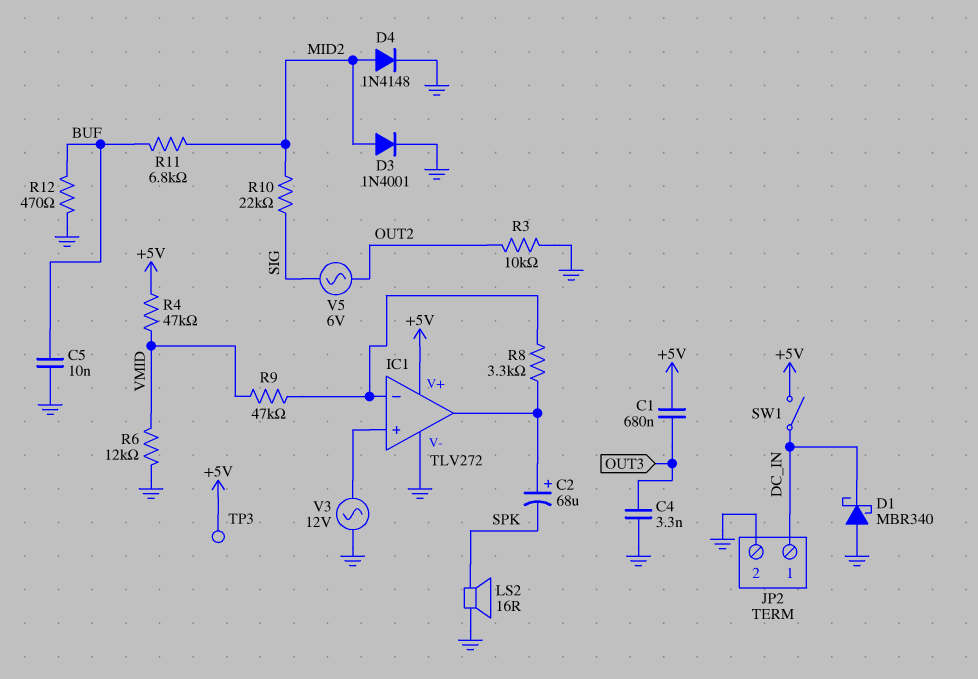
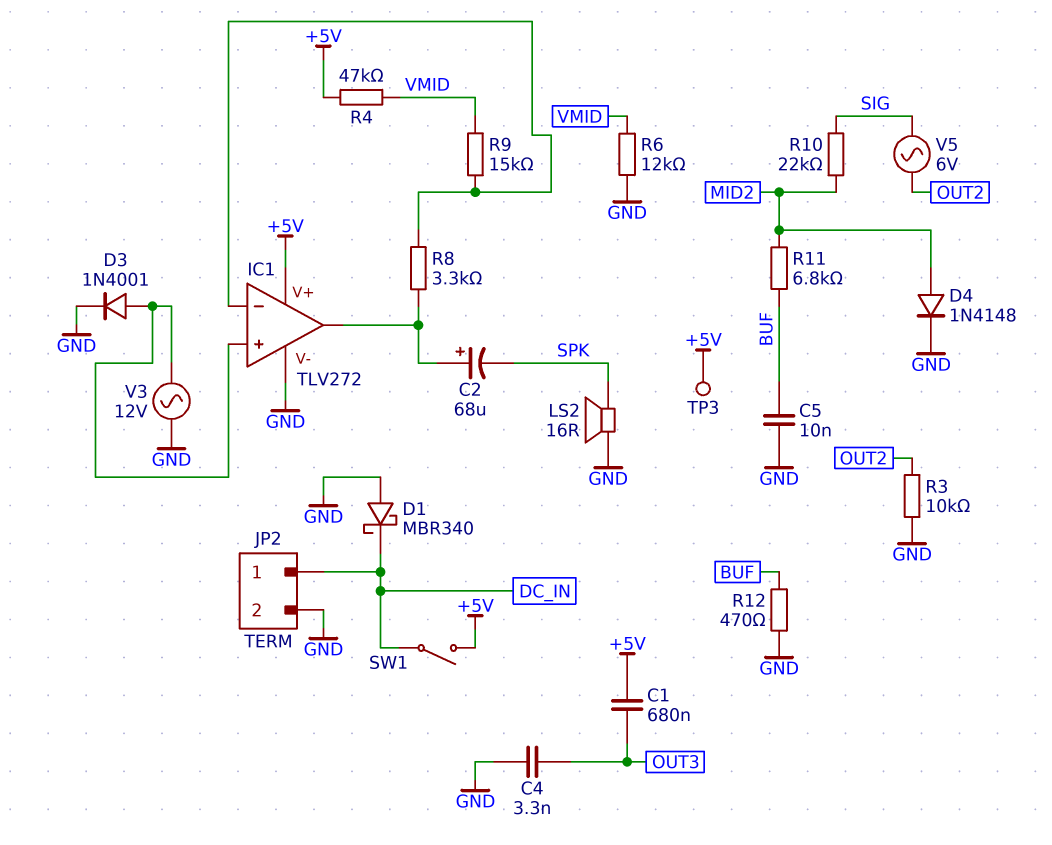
D3: diode 1N4001 (A MID2, K GND) -> diode 1N4001 (A IC1/in+, K GND)
R9: 47k (IC1/in-, VMID) -> 15k (IC1/in-, VMID)

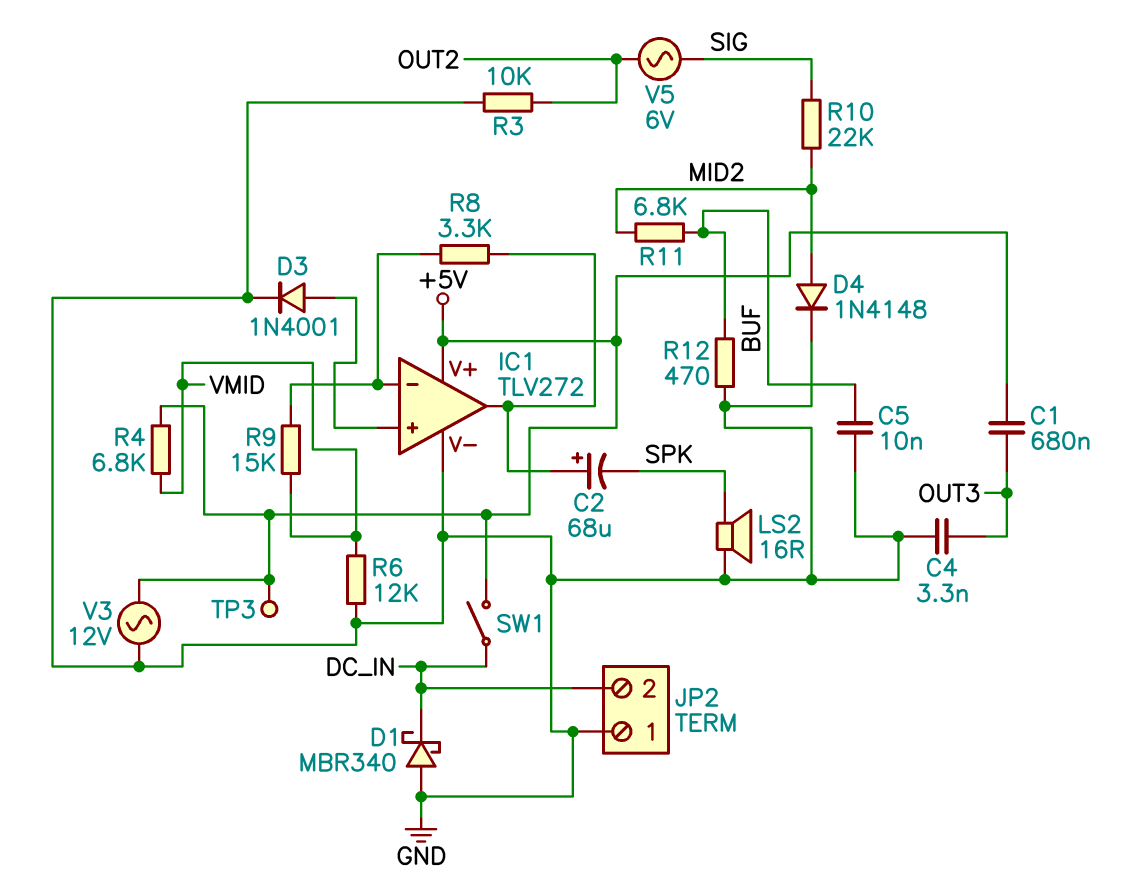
JP2 pin 1: DC_IN -> GND
JP2 pin 2: GND -> DC_IN
R4: 47k (+5V, VMID) -> 6.8k (+5V, VMID)
V3: AC 12V (GND, IC1/in+) -> AC 12V (+5V, GND)

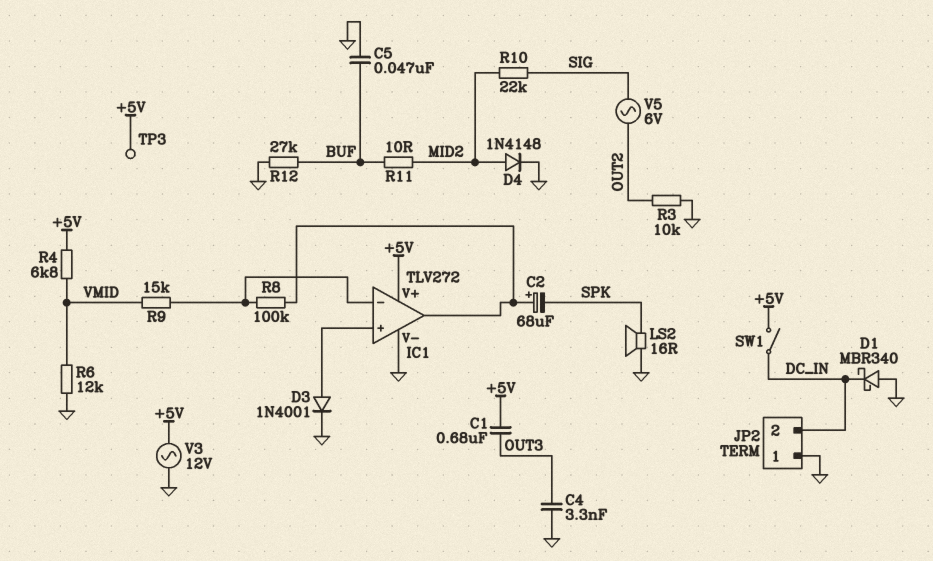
C5: 10nF (BUF, GND) -> 47nF (BUF, GND)
R8: 3.3k (IC1/in-, IC1/out) -> 100k (IC1/in-, IC1/out)
R11: 6.8k (BUF, MID2) -> 10 (BUF, MID2)
R12: 470 (BUF, GND) -> 27k (BUF, GND)

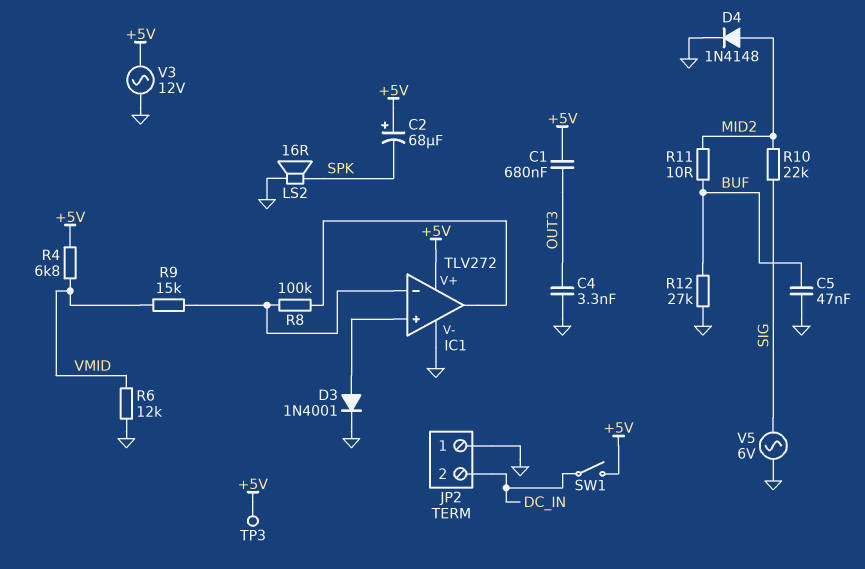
C2: 68uF (plus IC1/out, minus SPK) -> 68uF (plus +5V, minus SPK)
D1: schottky MBR340 (A GND, K DC_IN) -> none
R3: 10k (GND, OUT2) -> none
V5: AC 6V (OUT2, SIG) -> AC 6V (GND, SIG)

